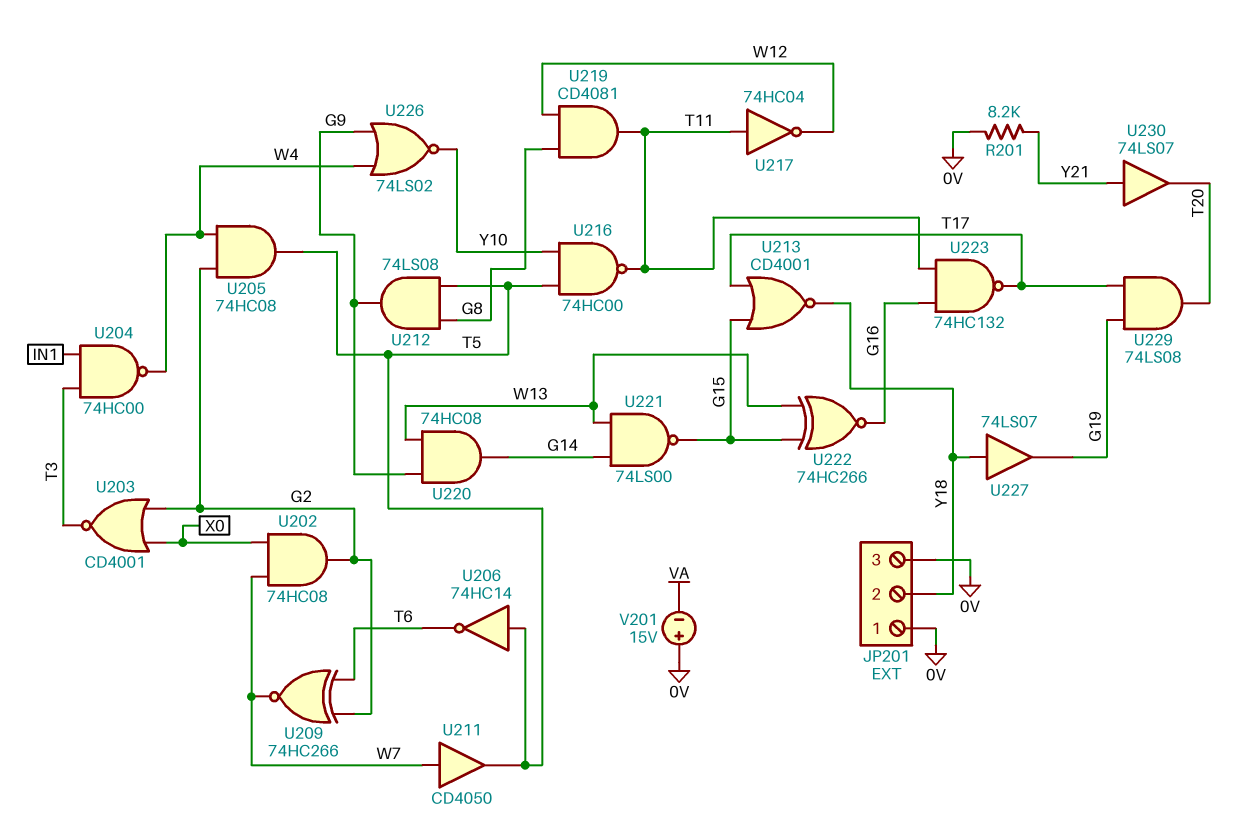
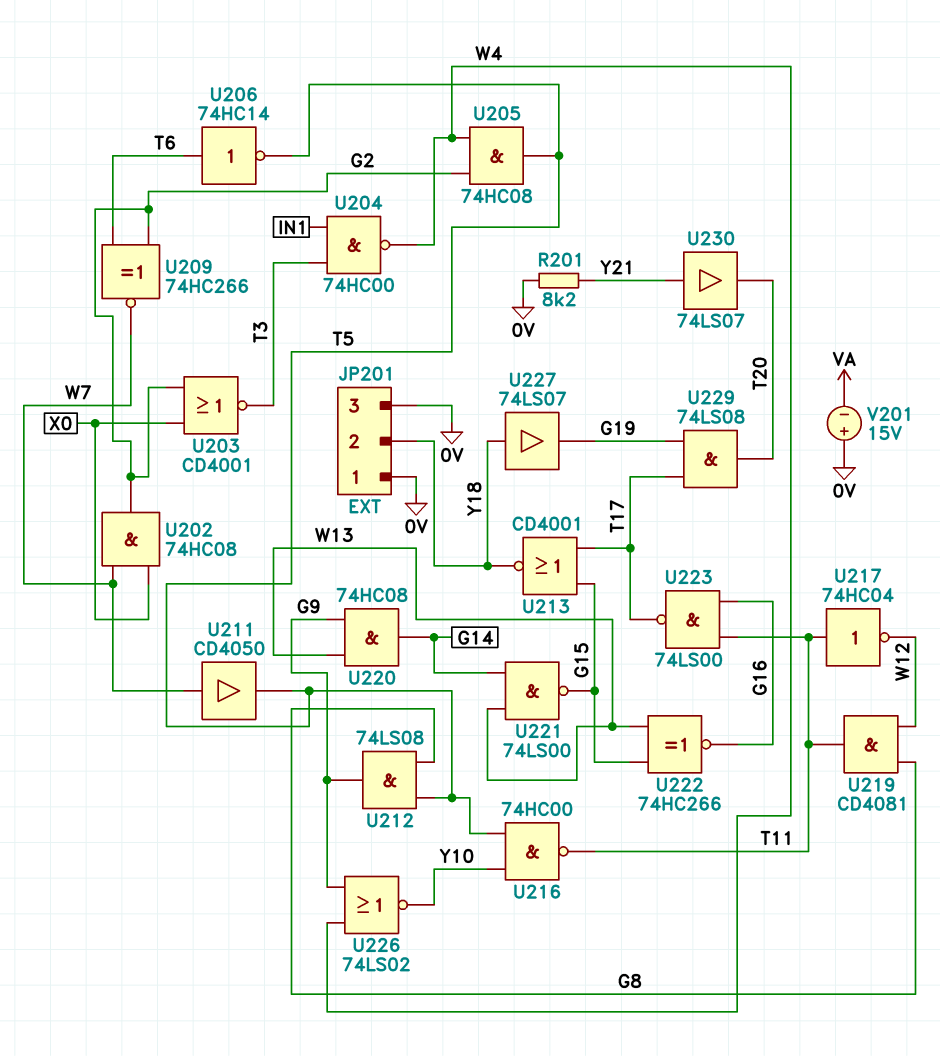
U206: NOT 74HC14 (in T5, out T6) -> NOT 74HC14 (in T6, out T5)
U223: NAND 74HC132 (in G16, in T11, out T17) -> NAND 74LS00 (in G16, in T11, out T17)

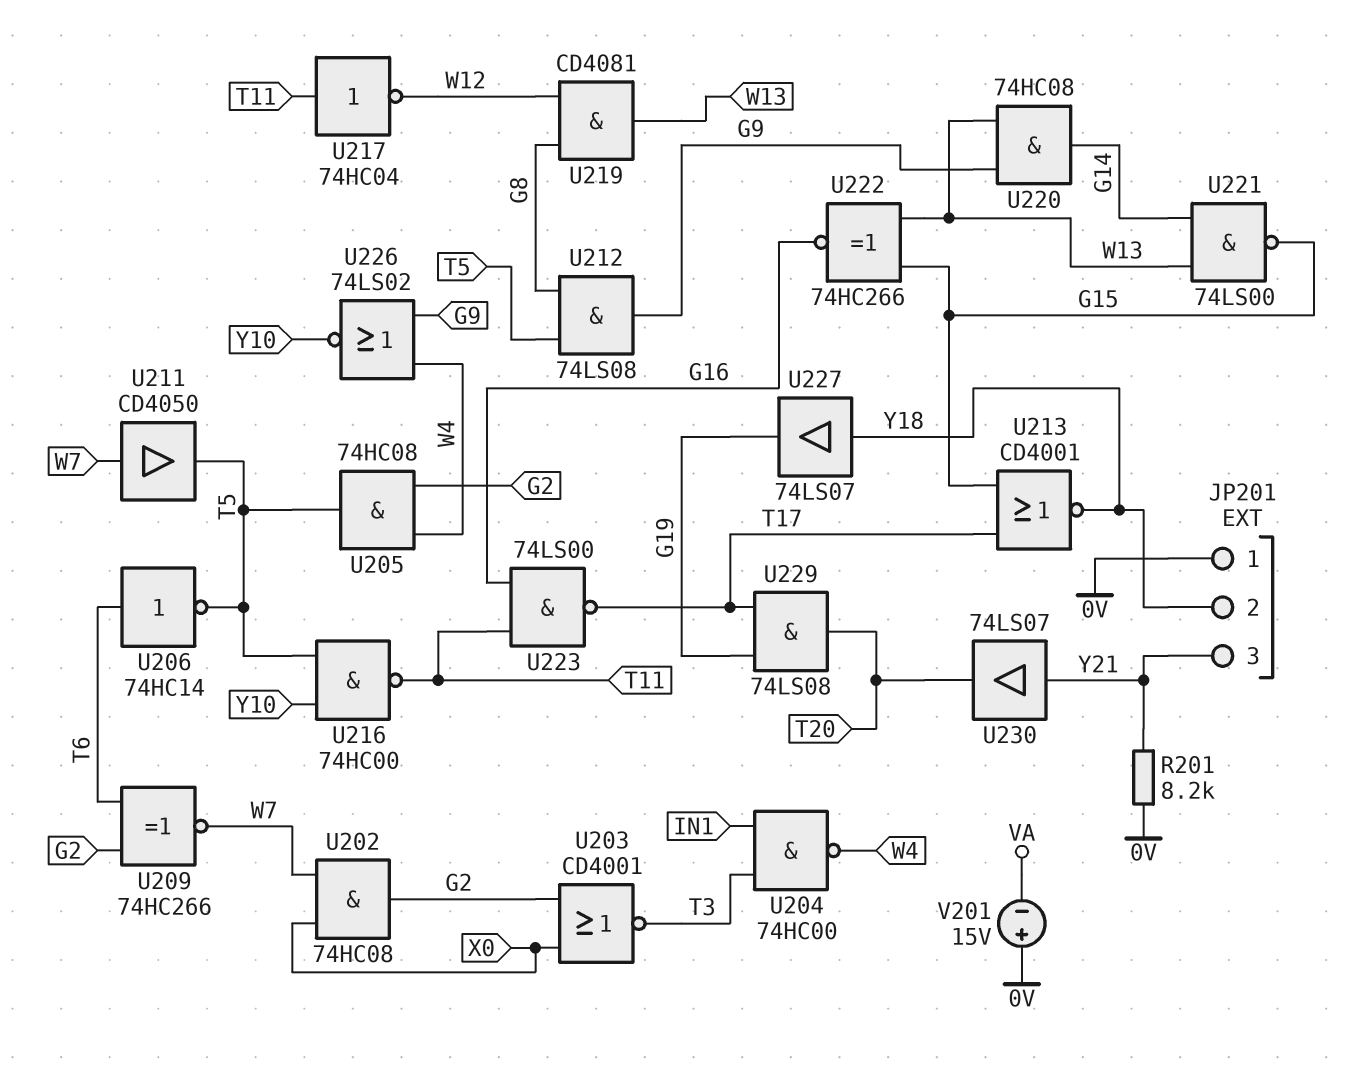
JP201 pin 3: 0V -> Y21
U219: AND CD4081 (in G8, in W12, out T11) -> AND CD4081 (in G8, in W12, out W13)

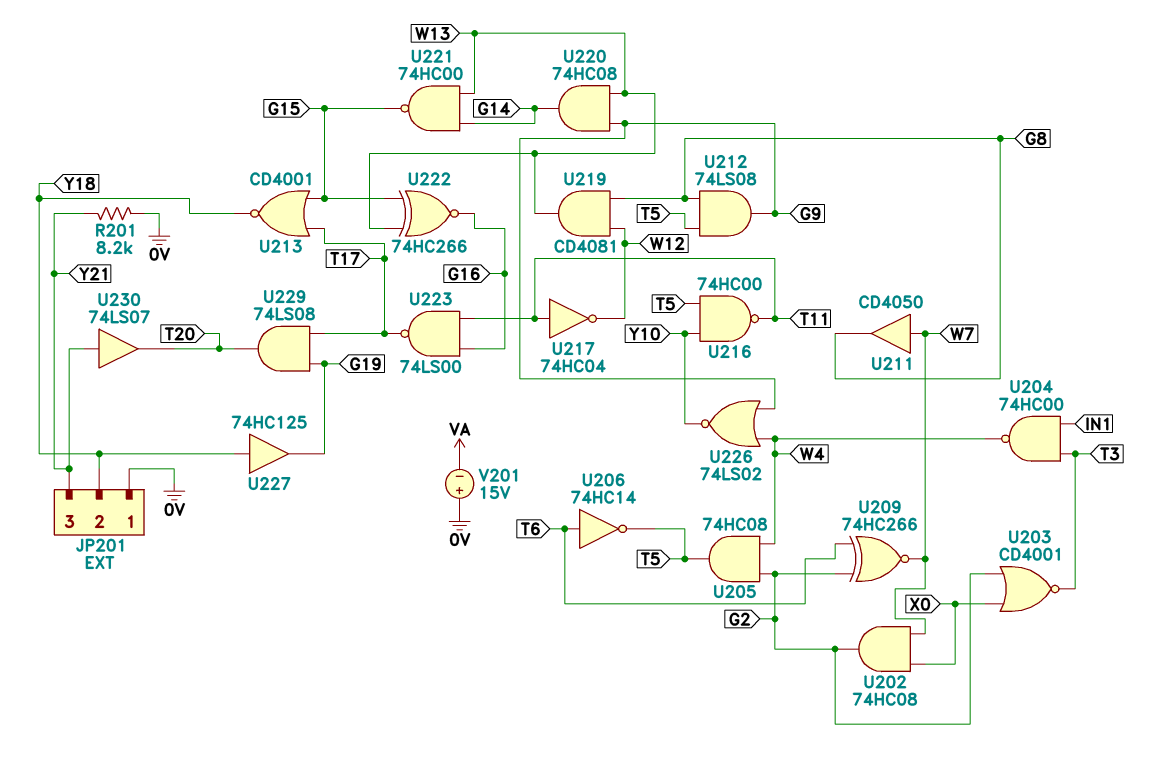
U211: buffer CD4050 (in W7, out T5) -> buffer CD4050 (in W7, out G8)
U221: NAND 74LS00 (in G14, in W13, out G15) -> NAND 74HC00 (in G14, in W13, out G15)
U227: buffer 74LS07 (in Y18, out G19) -> buffer 74HC125 (in Y18, out G19)

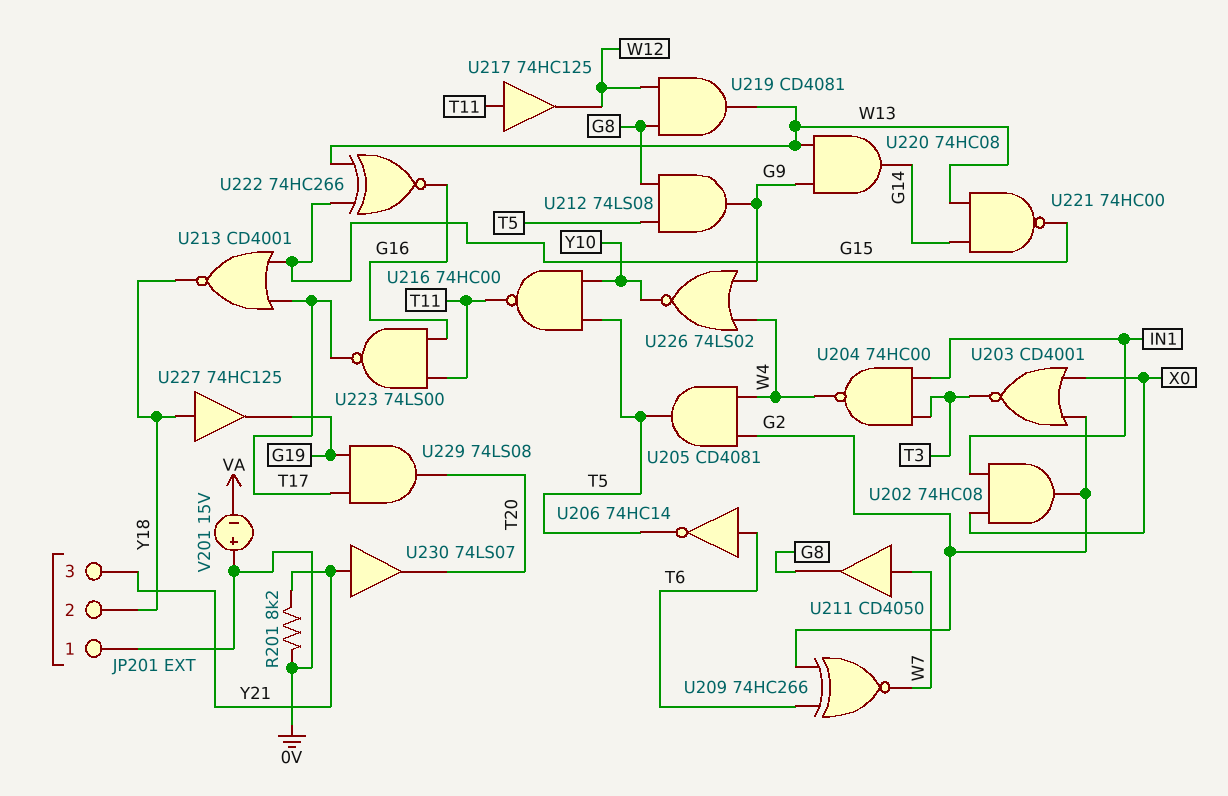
U202: AND 74HC08 (in W7, in X0, out G2) -> AND 74HC08 (in IN1, in X0, out G2)
U205: AND 74HC08 (in G2, in W4, out T5) -> AND CD4081 (in G2, in W4, out T5)
U217: NOT 74HC04 (in T11, out W12) -> buffer 74HC125 (in T11, out W12)

